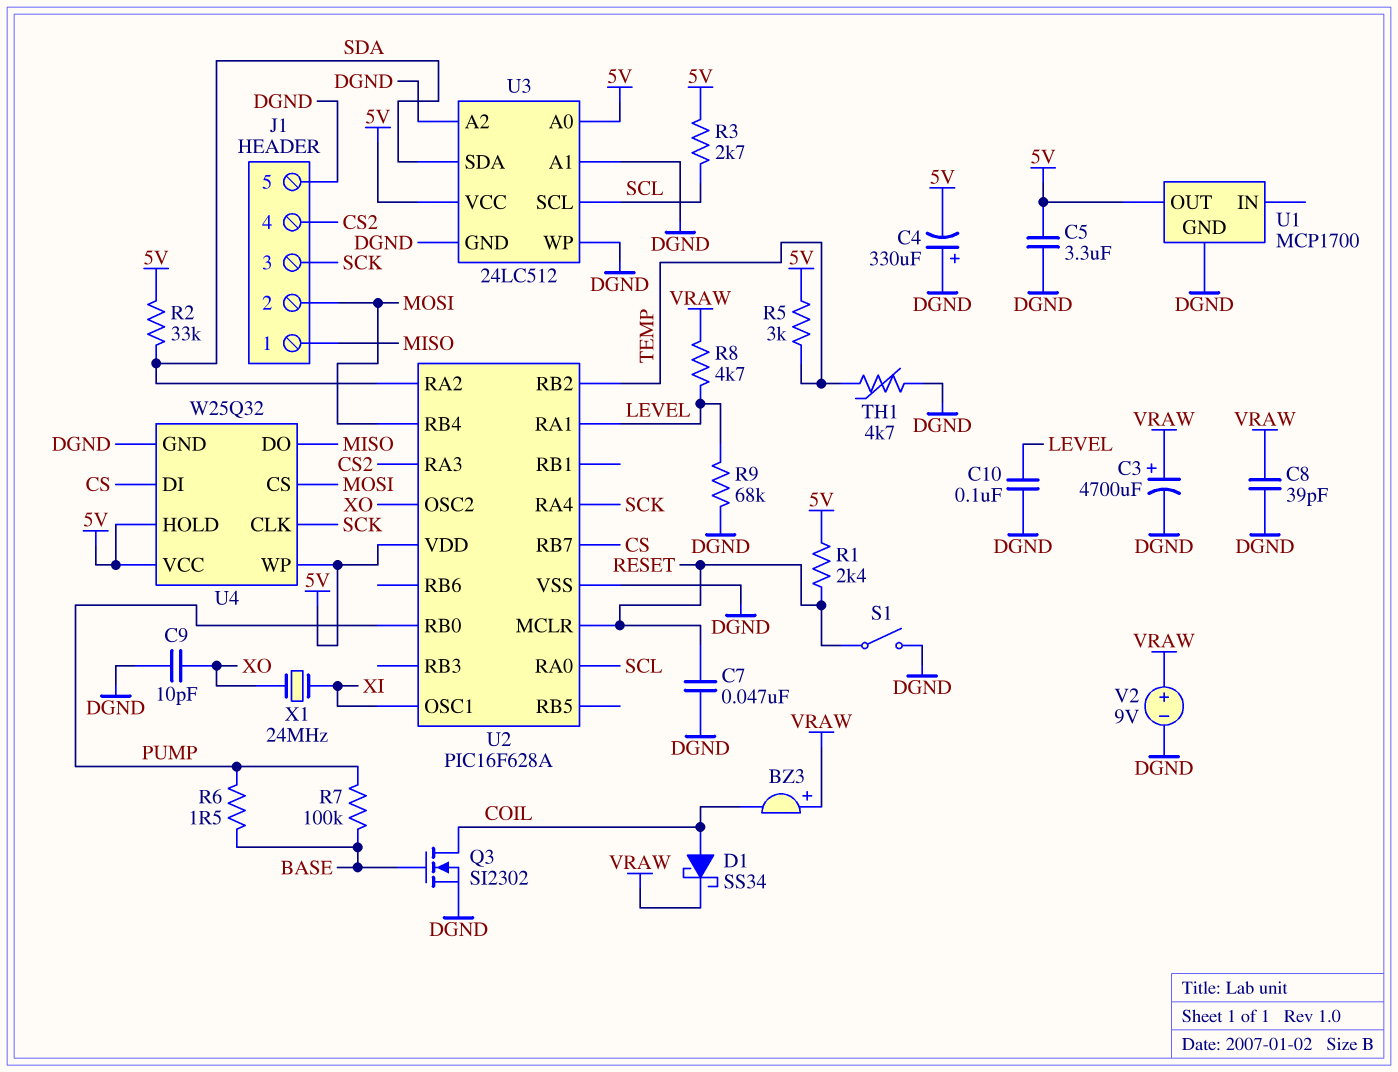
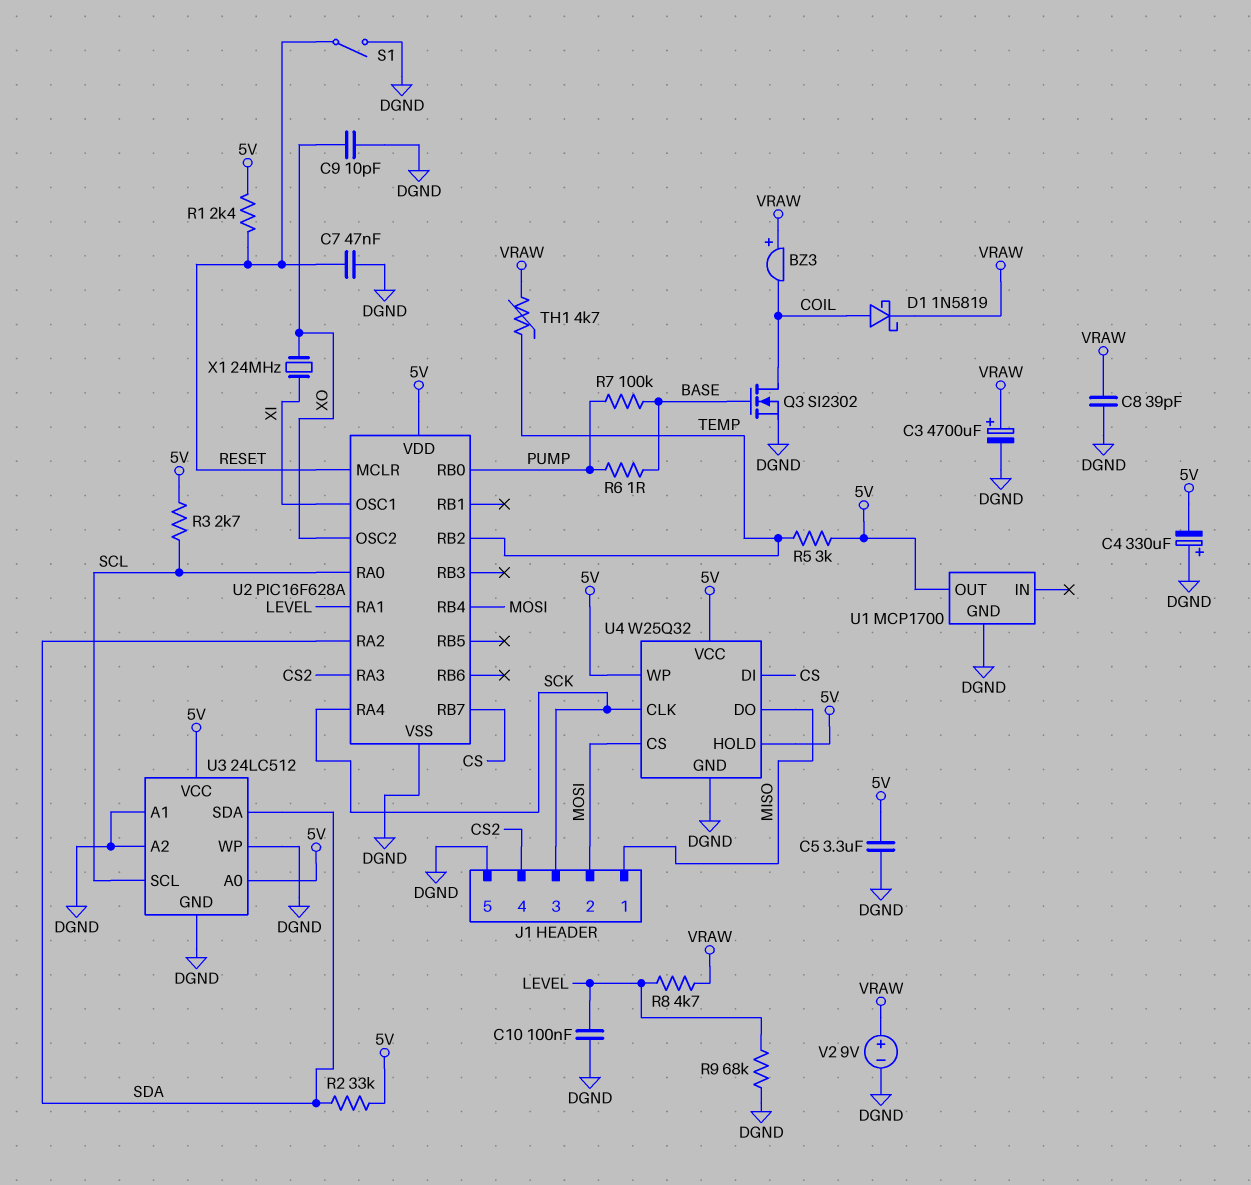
D1: schottky SS34 (A COIL, K VRAW) -> schottky 1N5819 (A COIL, K VRAW)
R6: 1.5 (BASE, PUMP) -> 1 (BASE, PUMP)
TH1: 4.7k (DGND, TEMP) -> 4.7k (TEMP, VRAW)

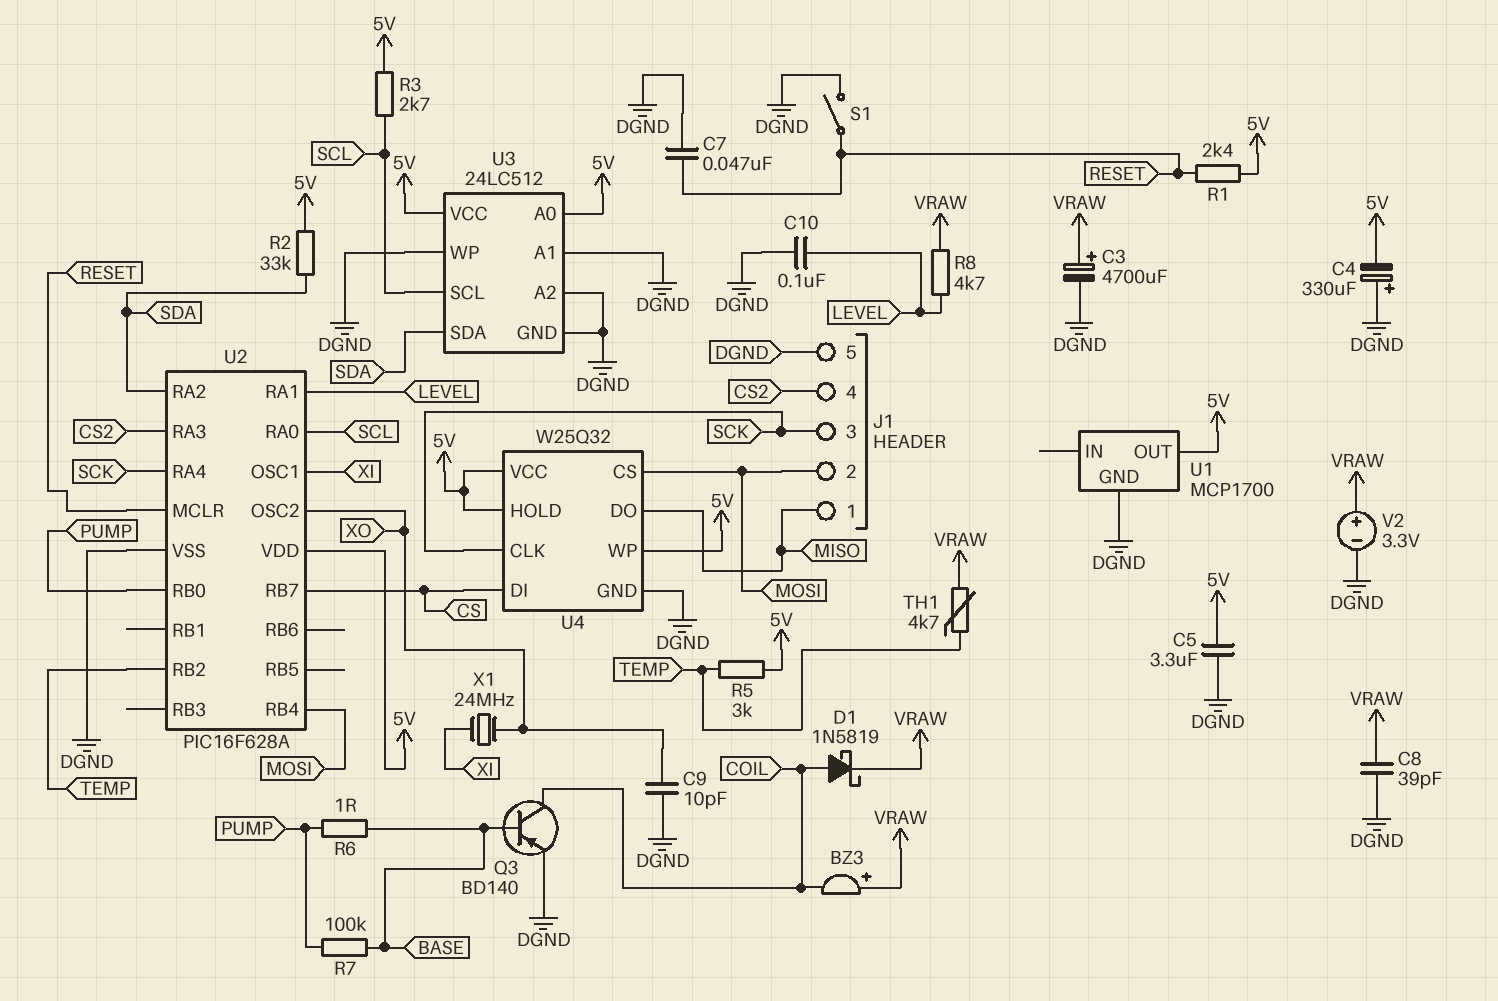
Q3: NMOS SI2302 (G BASE, D COIL, S DGND) -> PNP BD140 (B BASE, C COIL, E DGND)
R9: 68k (DGND, LEVEL) -> none
V2: 9V (plus VRAW, minus DGND) -> 3.3V (plus VRAW, minus DGND)

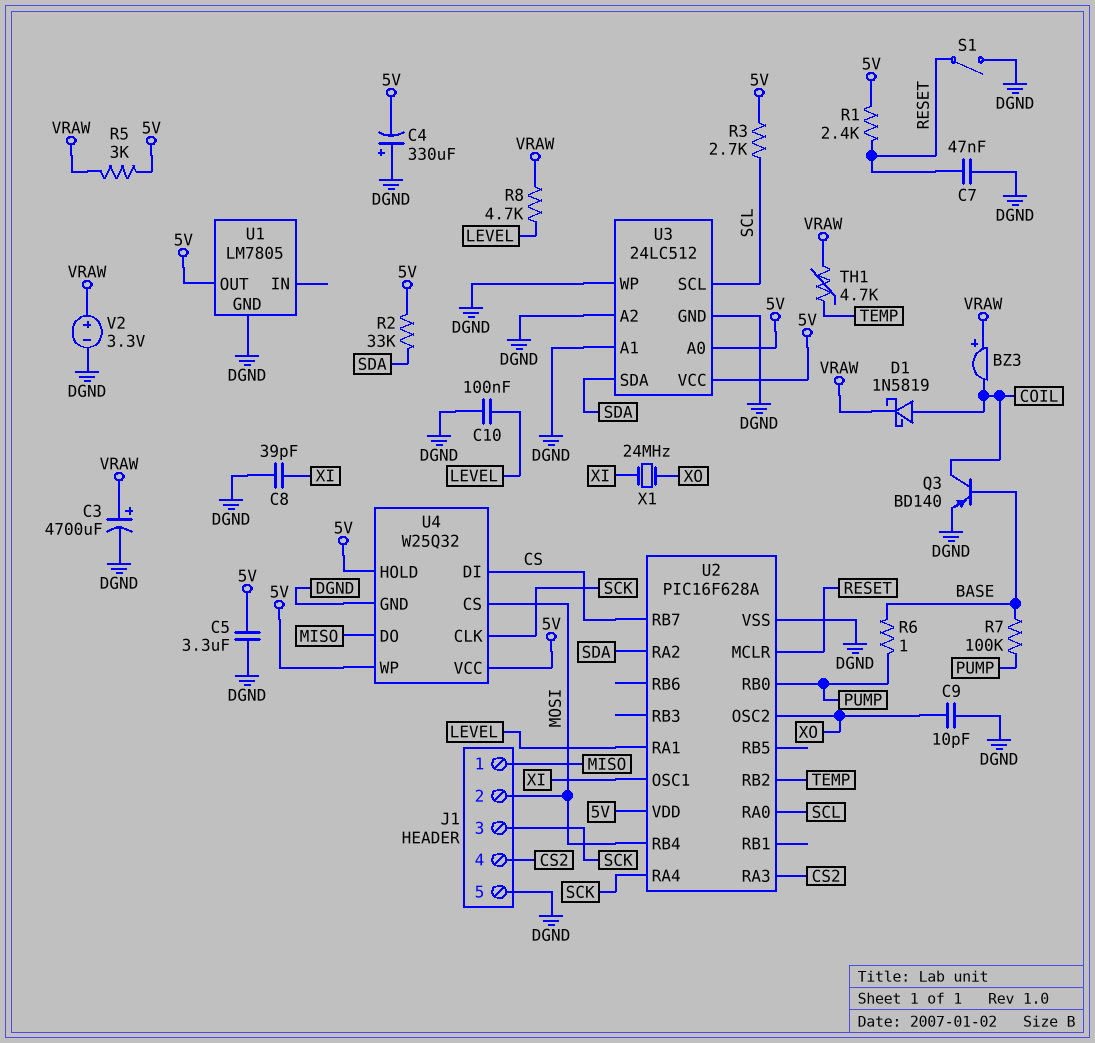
C8: 39pF (DGND, VRAW) -> 39pF (DGND, XI)
R5: 3k (5V, TEMP) -> 3k (5V, VRAW)
U1: MCP1700 -> LM7805

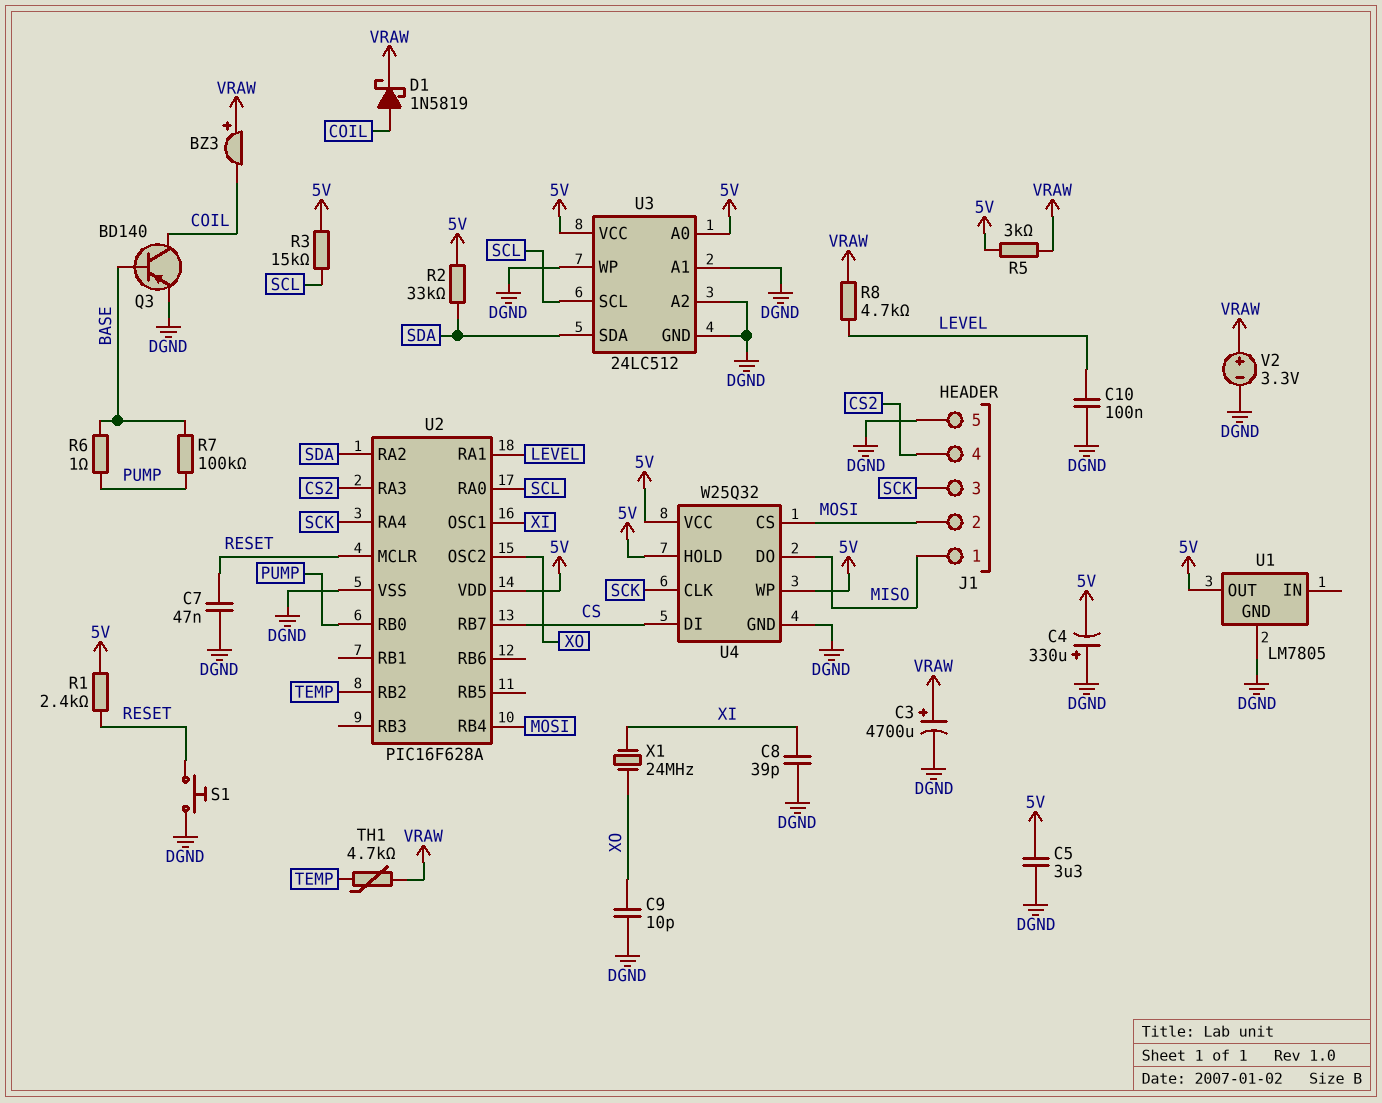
R3: 2.7k (5V, SCL) -> 15k (5V, SCL)
S1: switch (DGND, RESET) -> button (DGND, RESET)

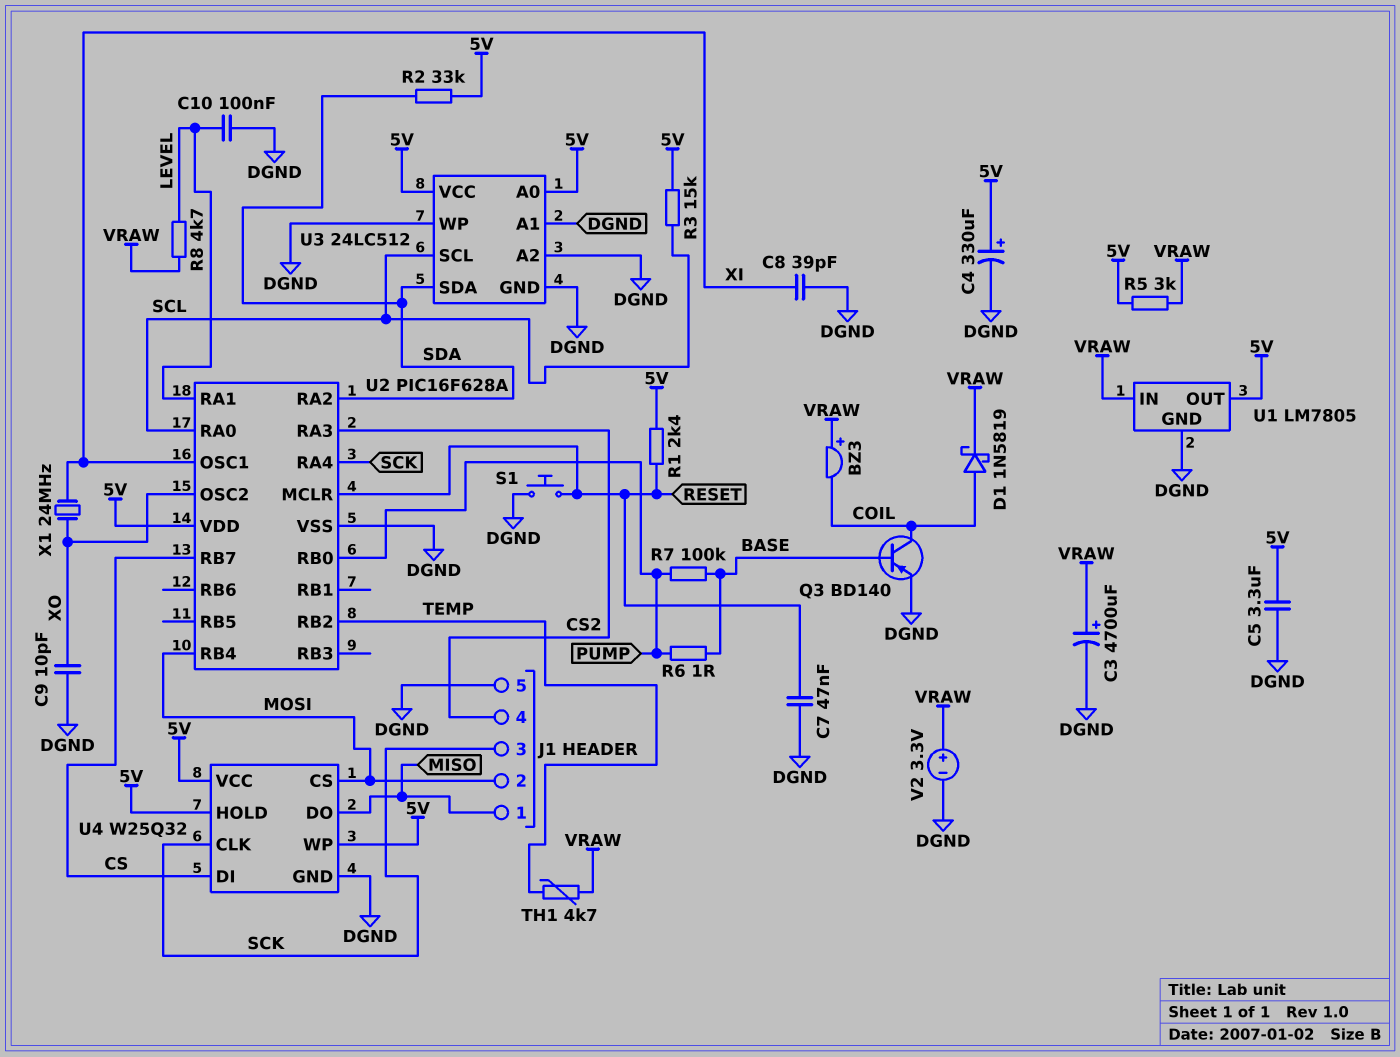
C4: 330uF (plus DGND, minus 5V) -> 330uF (plus 5V, minus DGND)
U1 pin IN: none -> VRAW

